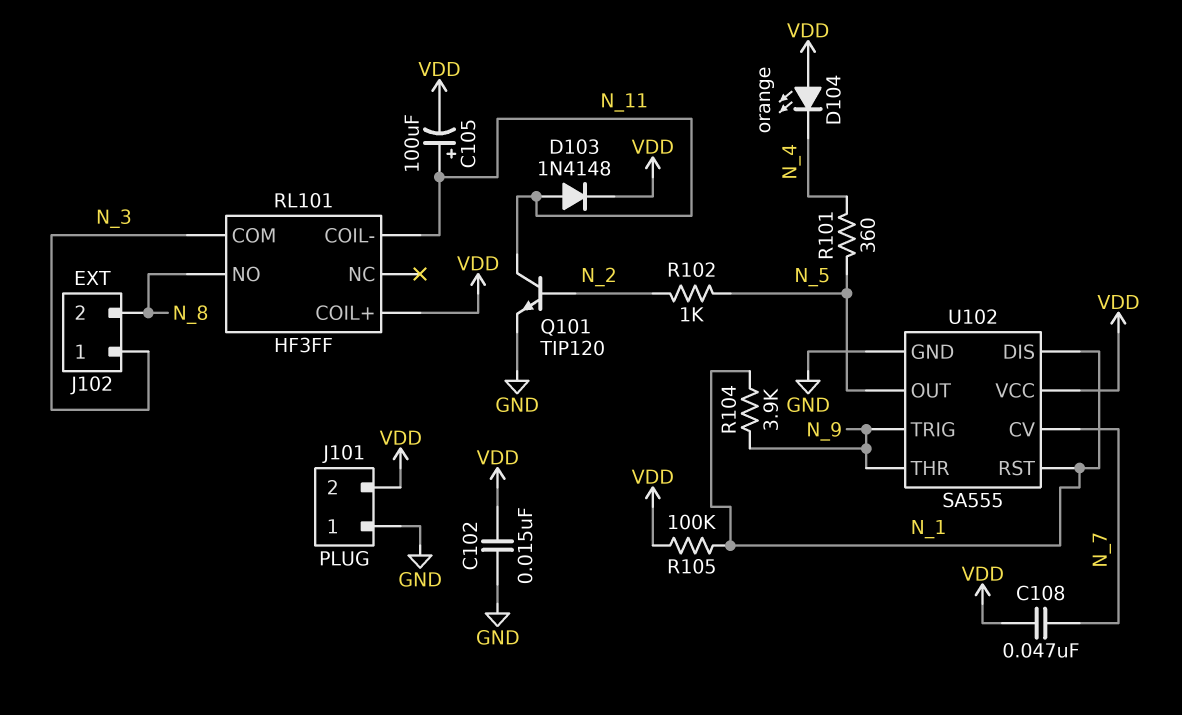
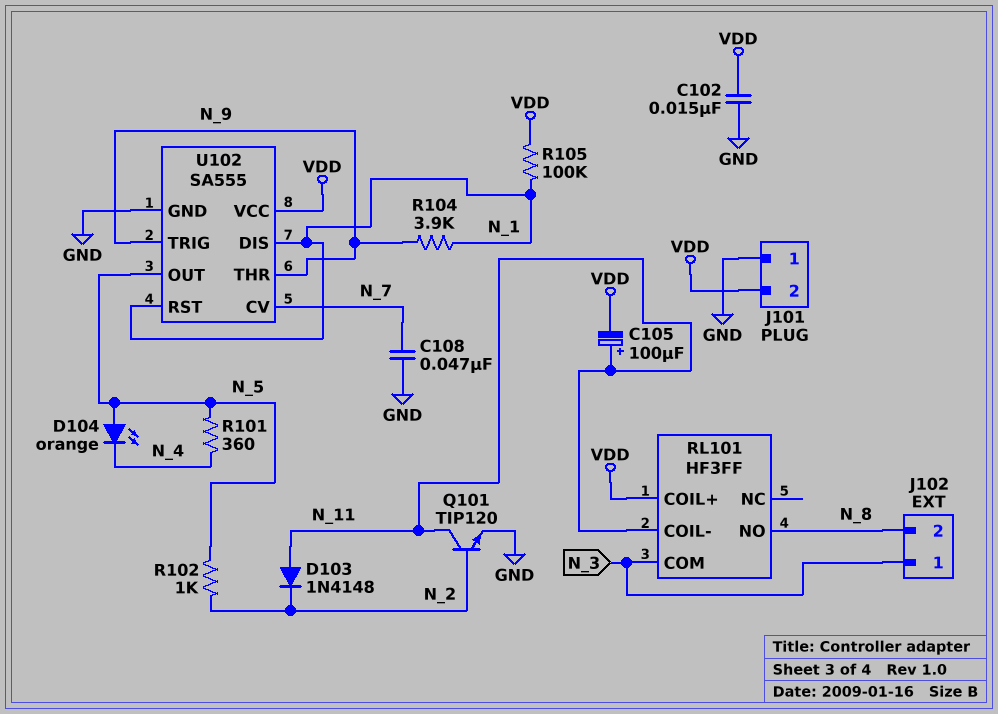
C108: 47nF (N_7, VDD) -> 47nF (GND, N_7)
D103: diode 1N4148 (A N_11, K VDD) -> diode 1N4148 (A N_11, K N_2)
D104: LED orange (A VDD, K N_4) -> LED orange (A N_5, K N_4)

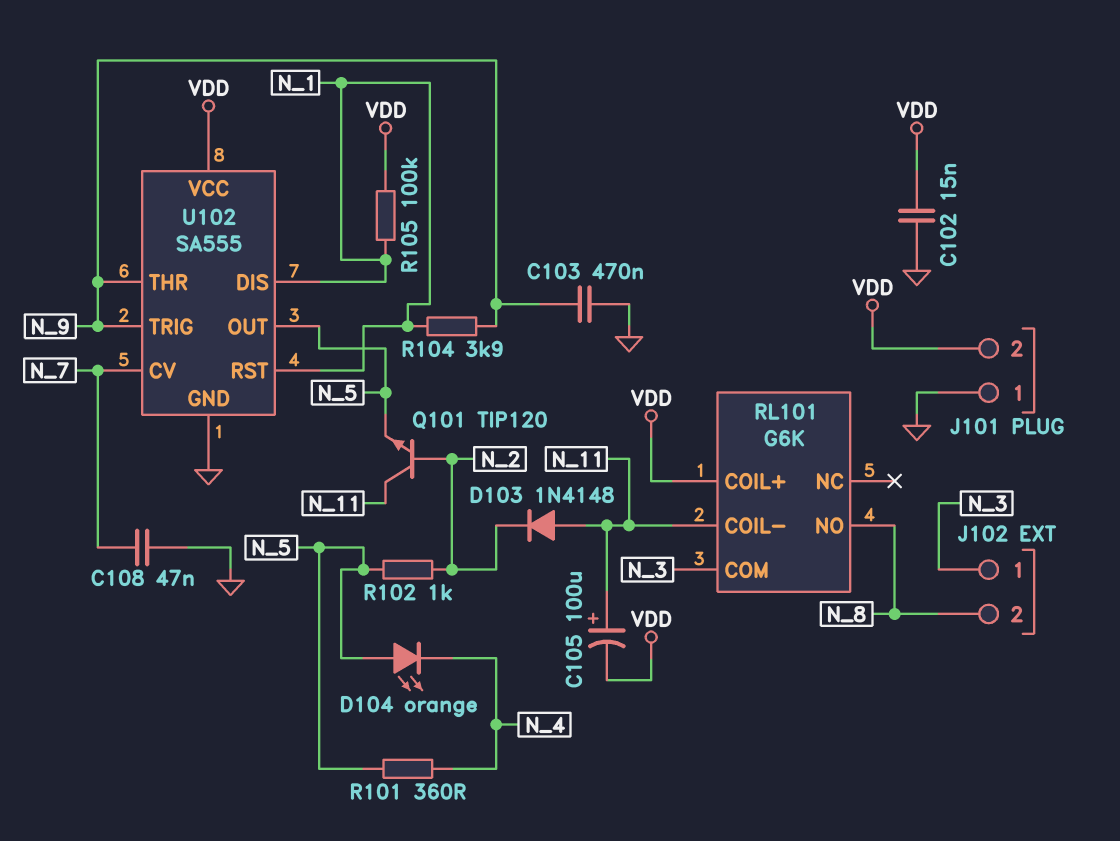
C103: none -> 470nF (GND, N_9)
Q101: NPN TIP120 (B N_2, C N_11, E GND) -> NPN TIP120 (B N_2, C N_11, E N_5)
RL101: HF3FF -> G6K

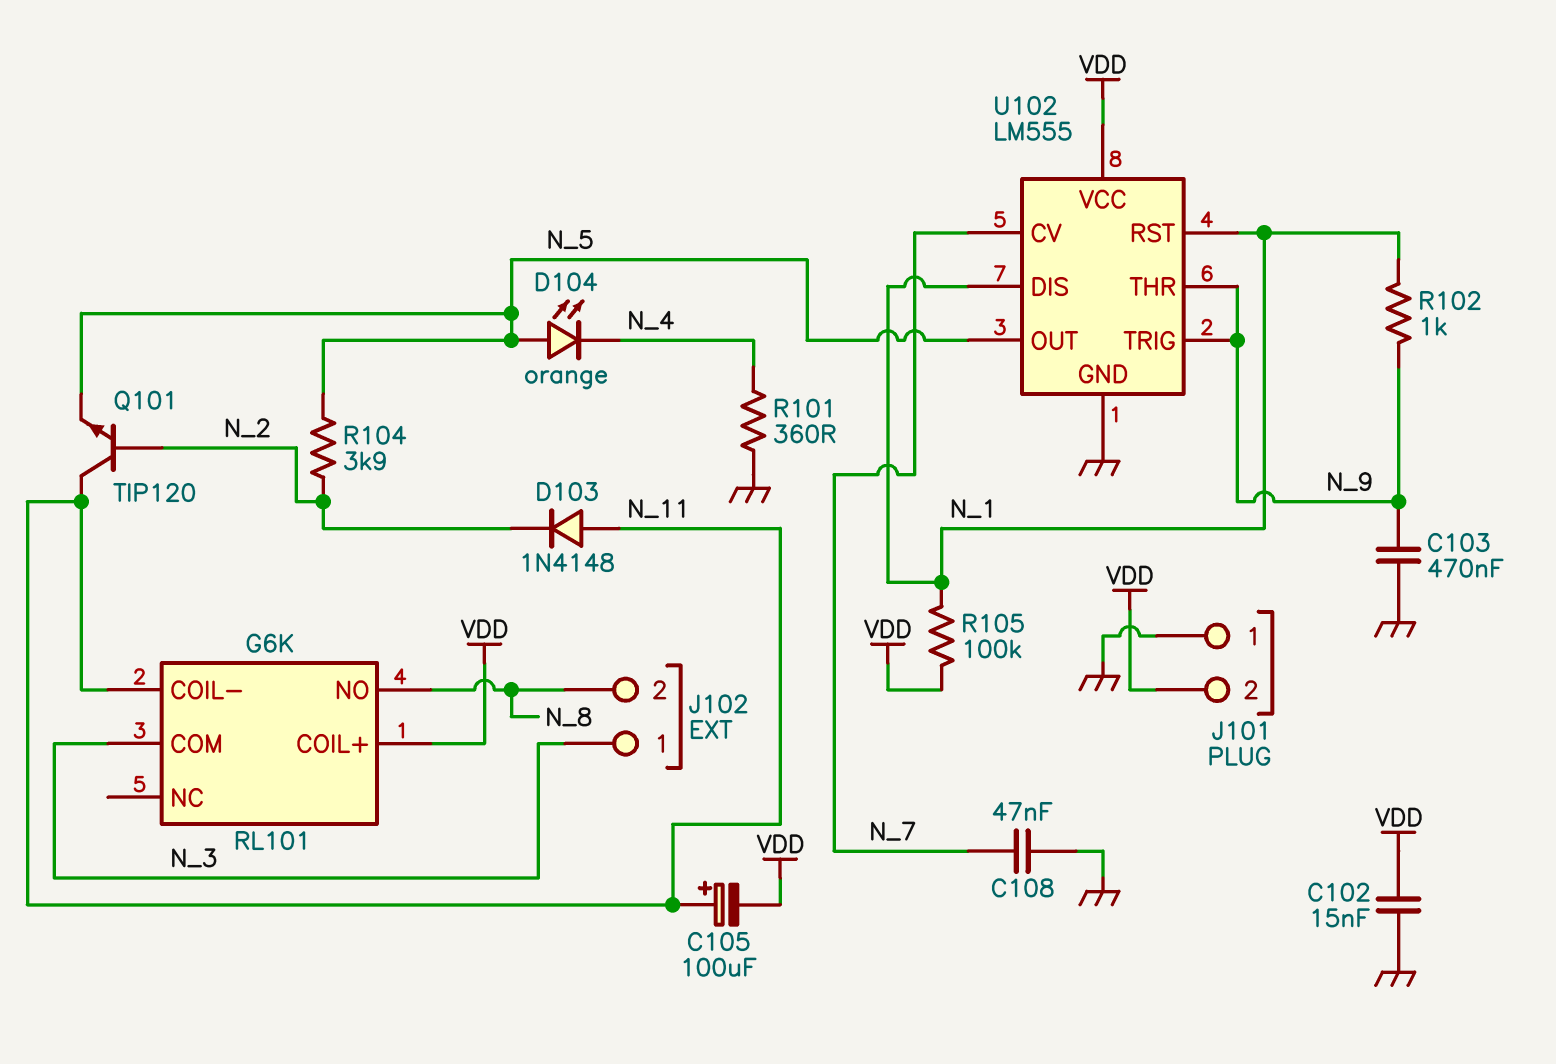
R101: 360 (N_4, N_5) -> 360 (GND, N_4)
R102: 1k (N_2, N_5) -> 1k (N_1, N_9)
R104: 3.9k (N_1, N_9) -> 3.9k (N_2, N_5)
U102: SA555 -> LM555

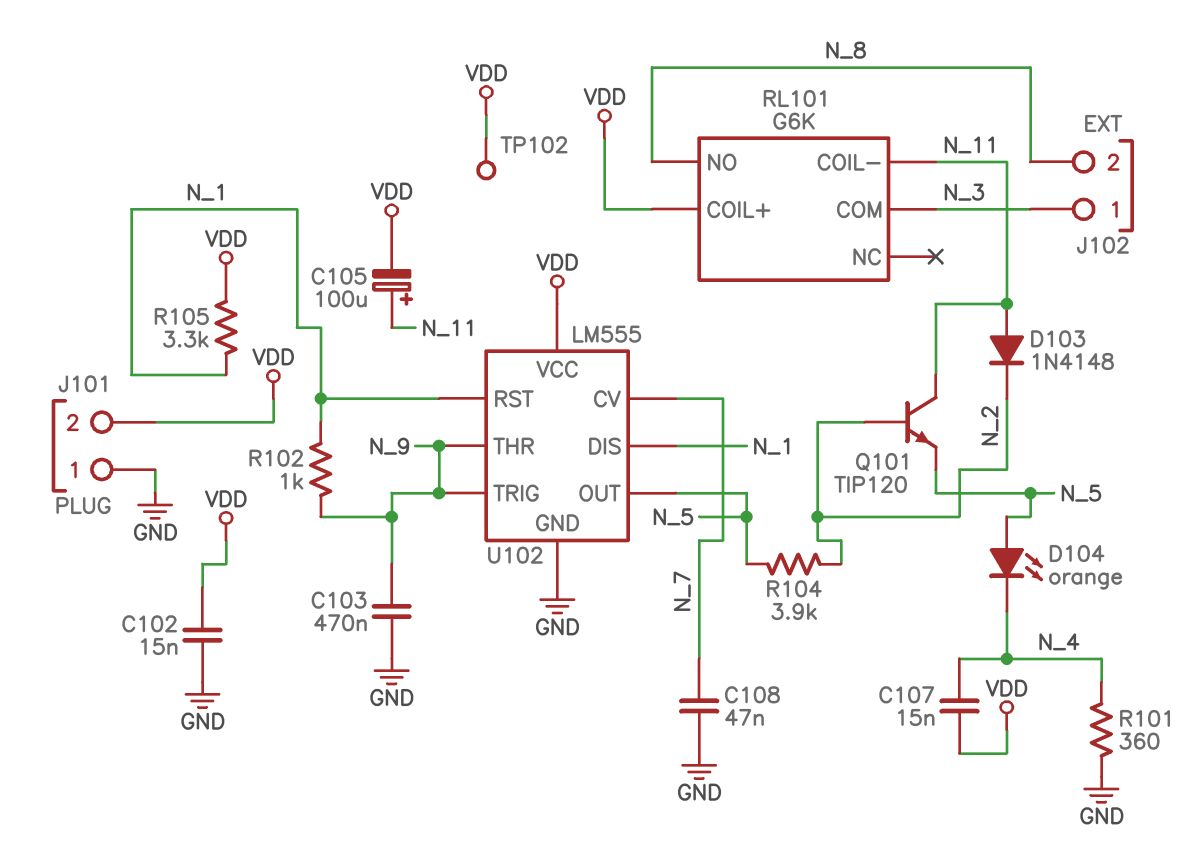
C107: none -> 15nF (N_4, VDD)
R105: 100k (N_1, VDD) -> 3.3k (N_1, VDD)
TP102: none -> test point (VDD)

